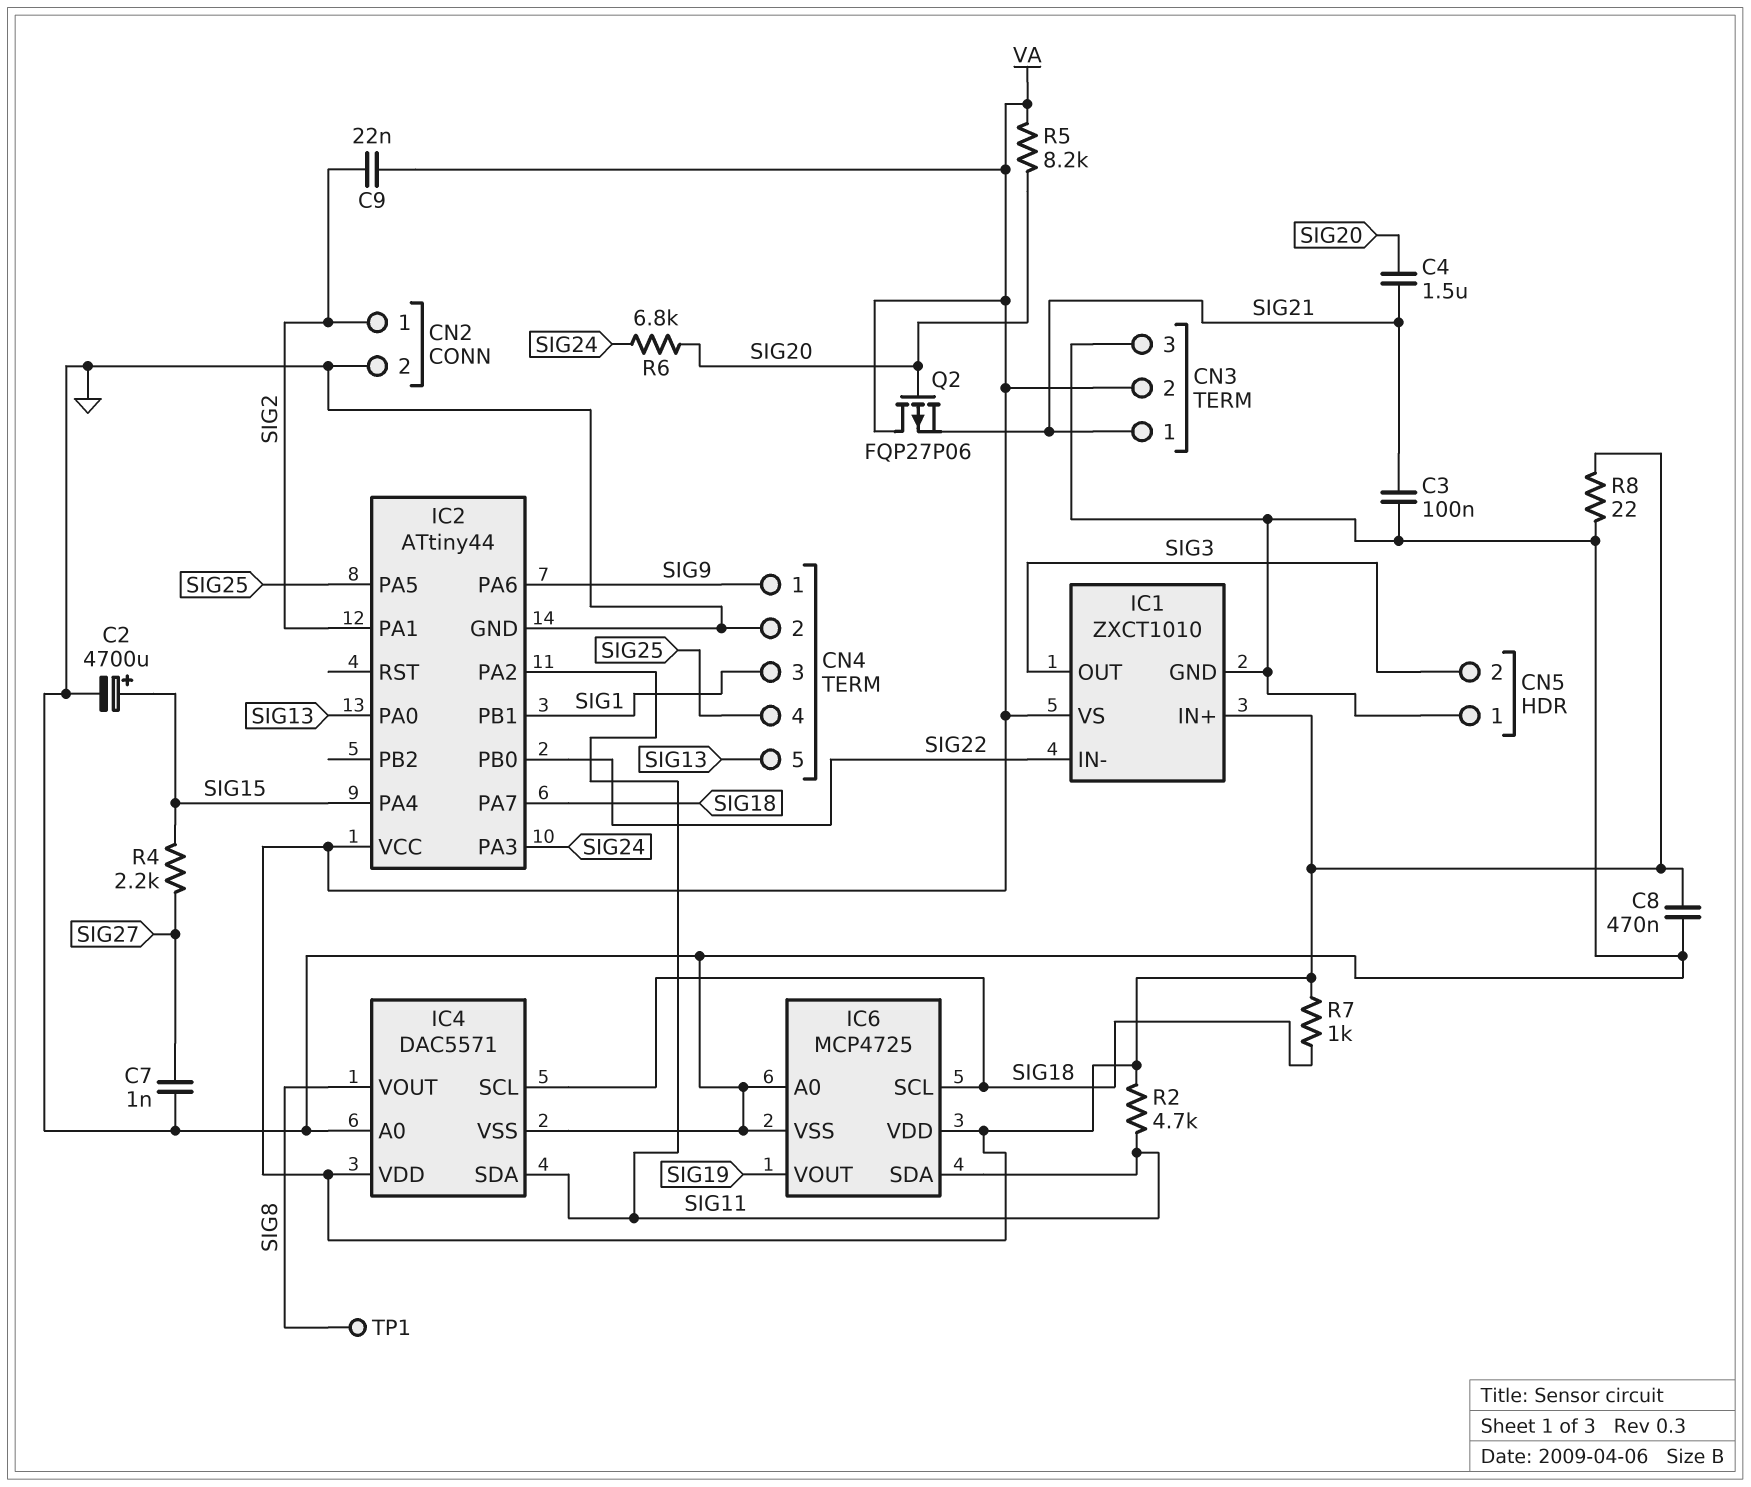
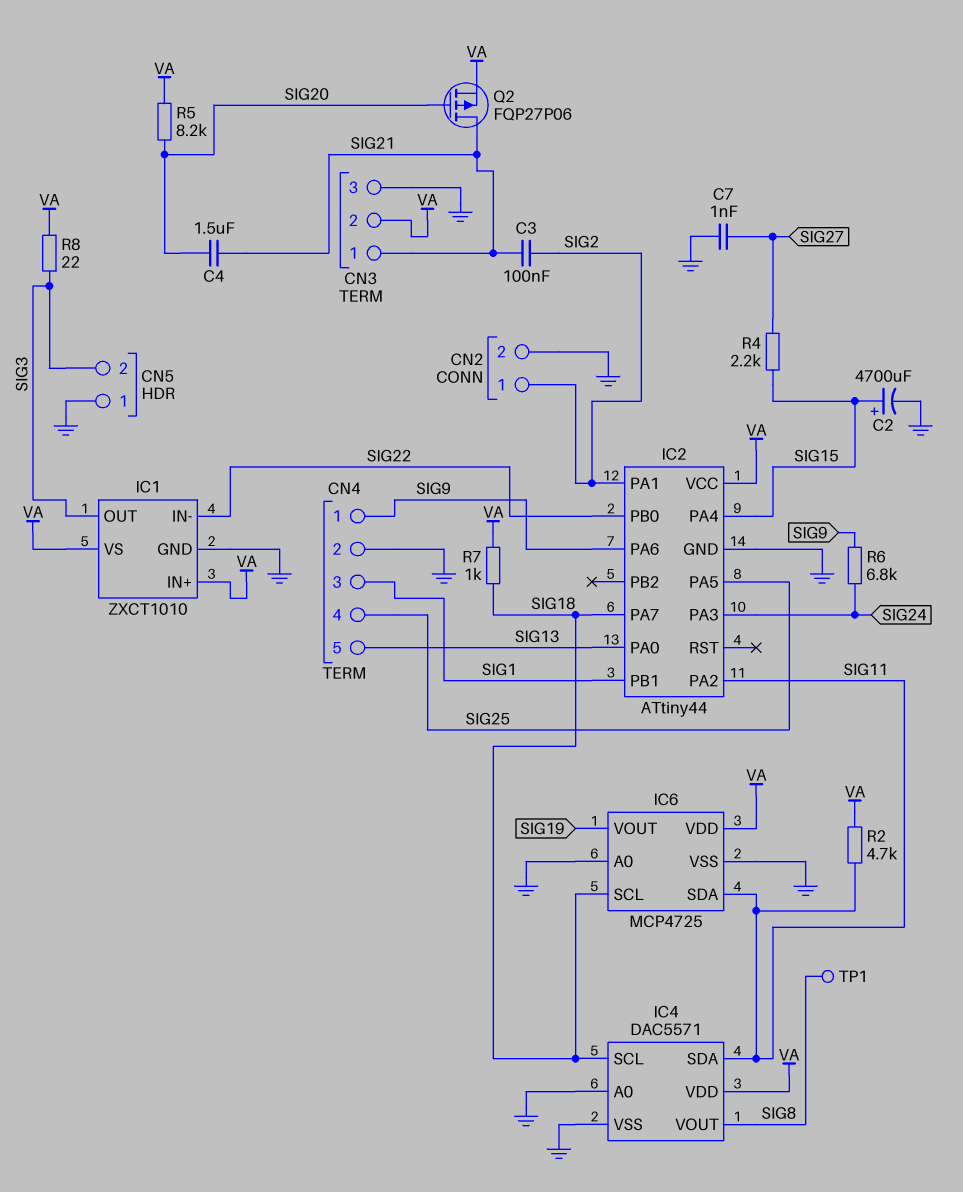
C3: 100nF (GND, SIG21) -> 100nF (SIG2, SIG21)
C8: 470nF (GND, VA) -> none
C9: 22nF (SIG2, VA) -> none
Q2: PMOS FQP27P06 (G SIG20, D VA, S SIG21) -> PMOS FQP27P06 (G SIG20, D SIG21, S VA)
R6: 6.8k (SIG20, SIG24) -> 6.8k (SIG9, SIG24)
R8: 22 (GND, VA) -> 22 (SIG3, VA)

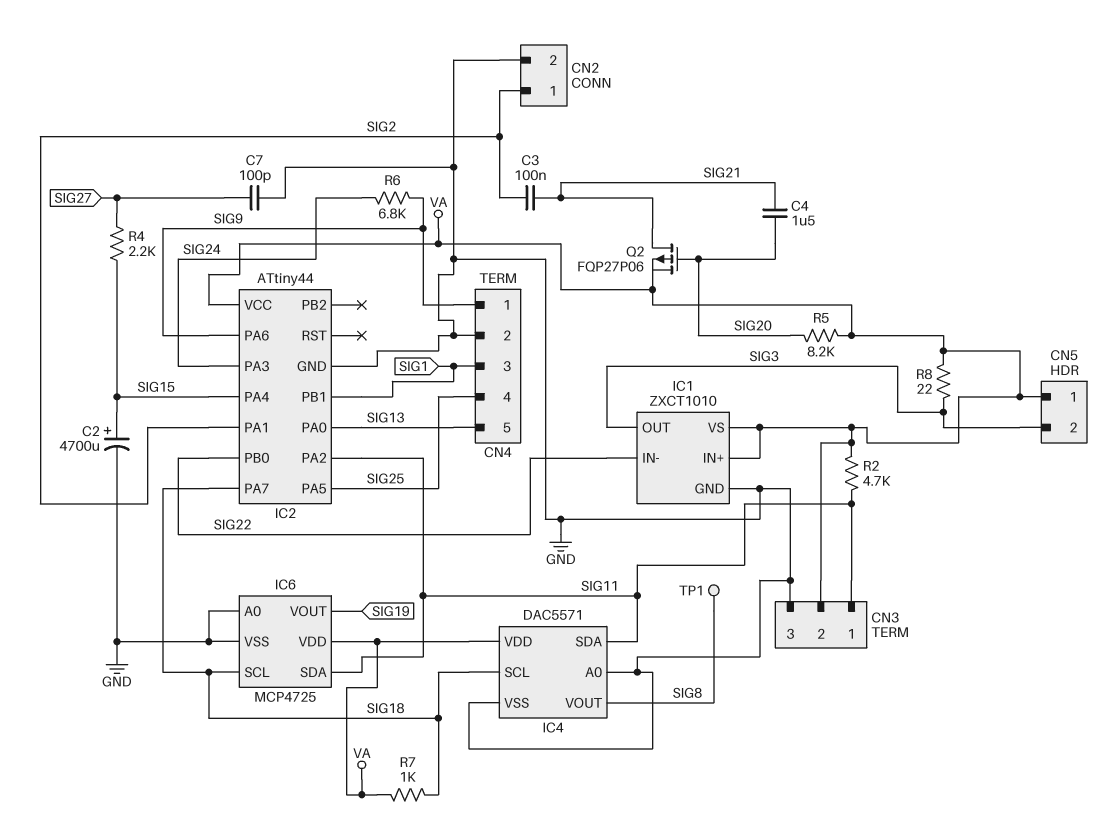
C7: 1nF (GND, SIG27) -> 100pF (GND, SIG27)
CN3 pin 1: SIG21 -> SIG11
CN5 pin 1: GND -> VA

